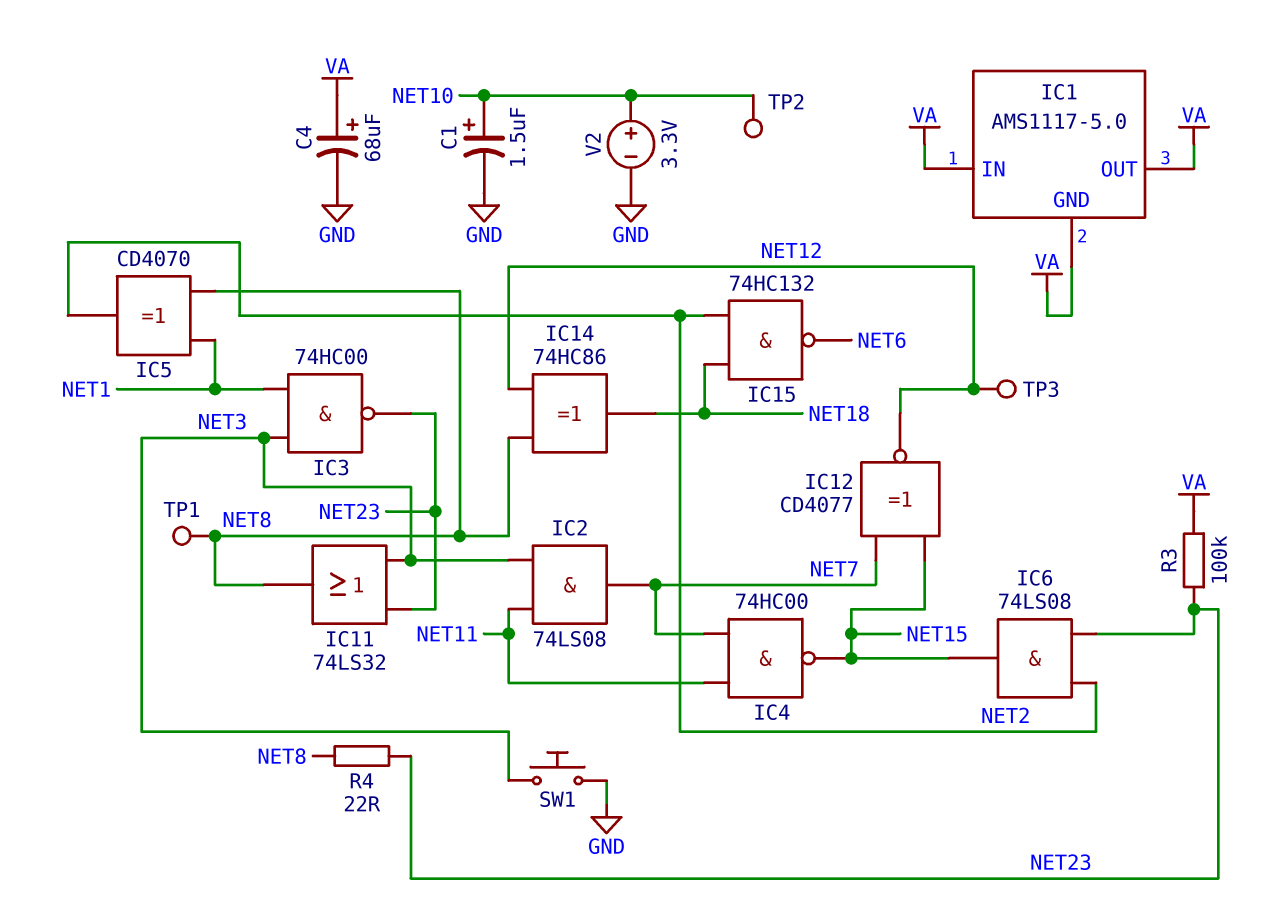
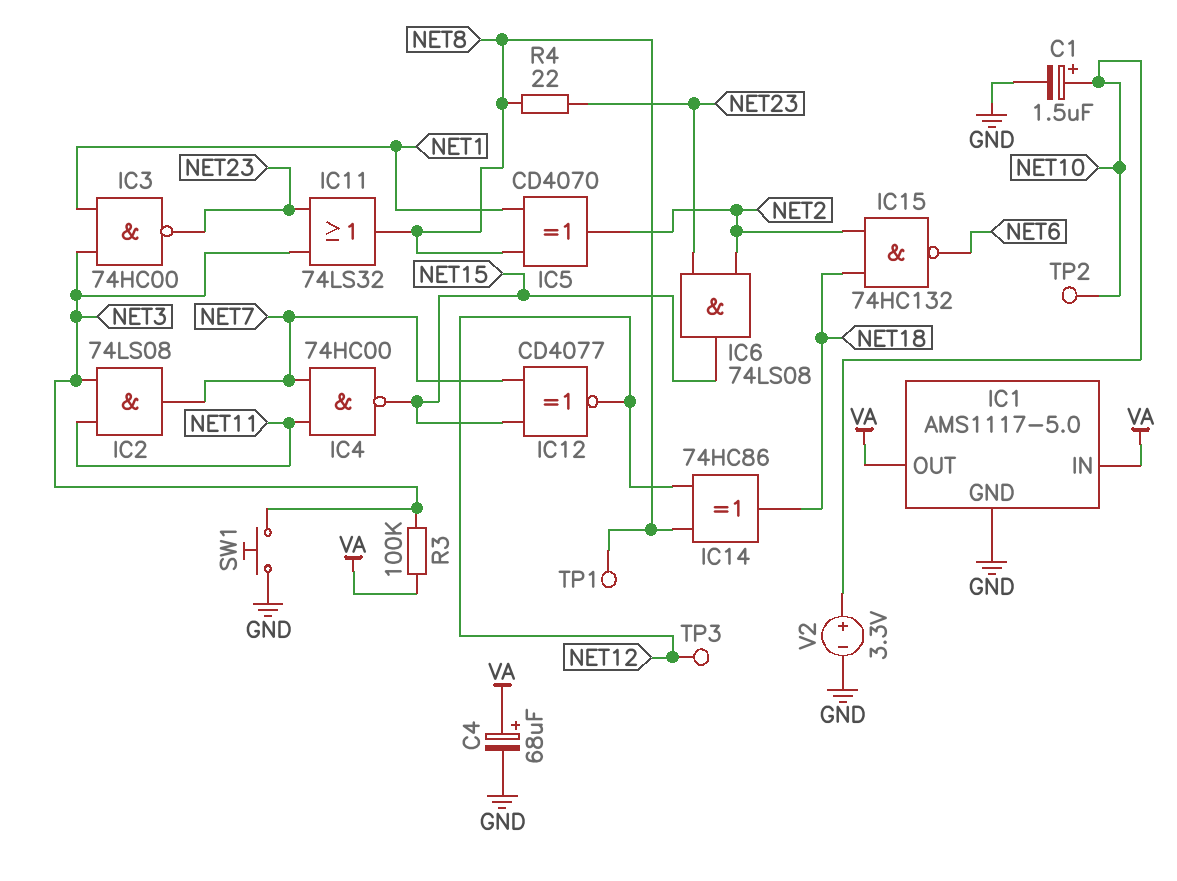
IC1 pin GND: VA -> GND
R3: 100k (NET23, VA) -> 100k (NET3, VA)

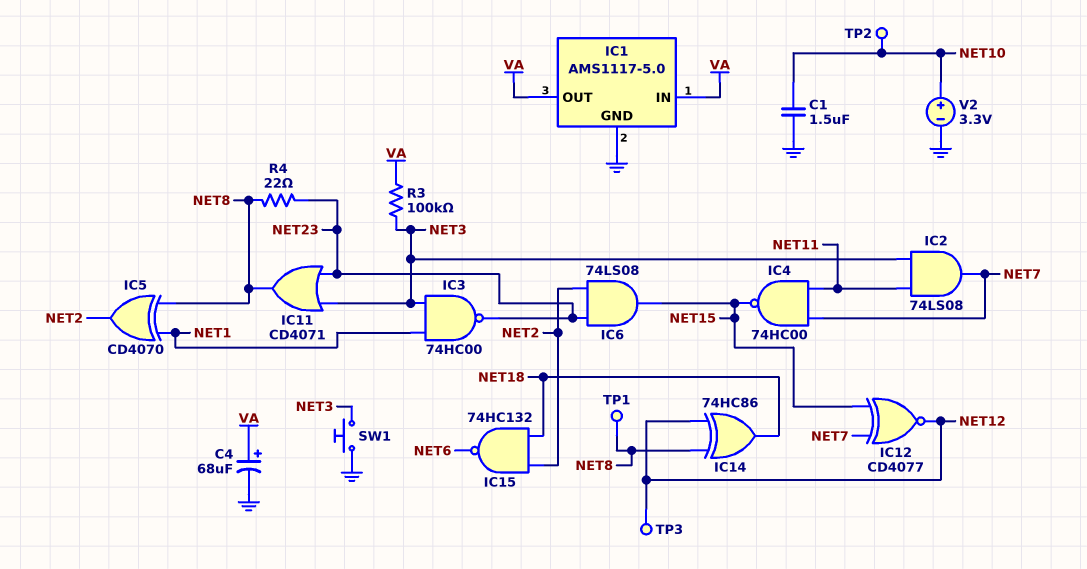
C1: 1.5uF (plus NET10, minus GND) -> 1.5uF (GND, NET10)
IC11: OR 74LS32 (in NET3, in NET23, out NET8) -> OR CD4071 (in NET3, in NET23, out NET8)

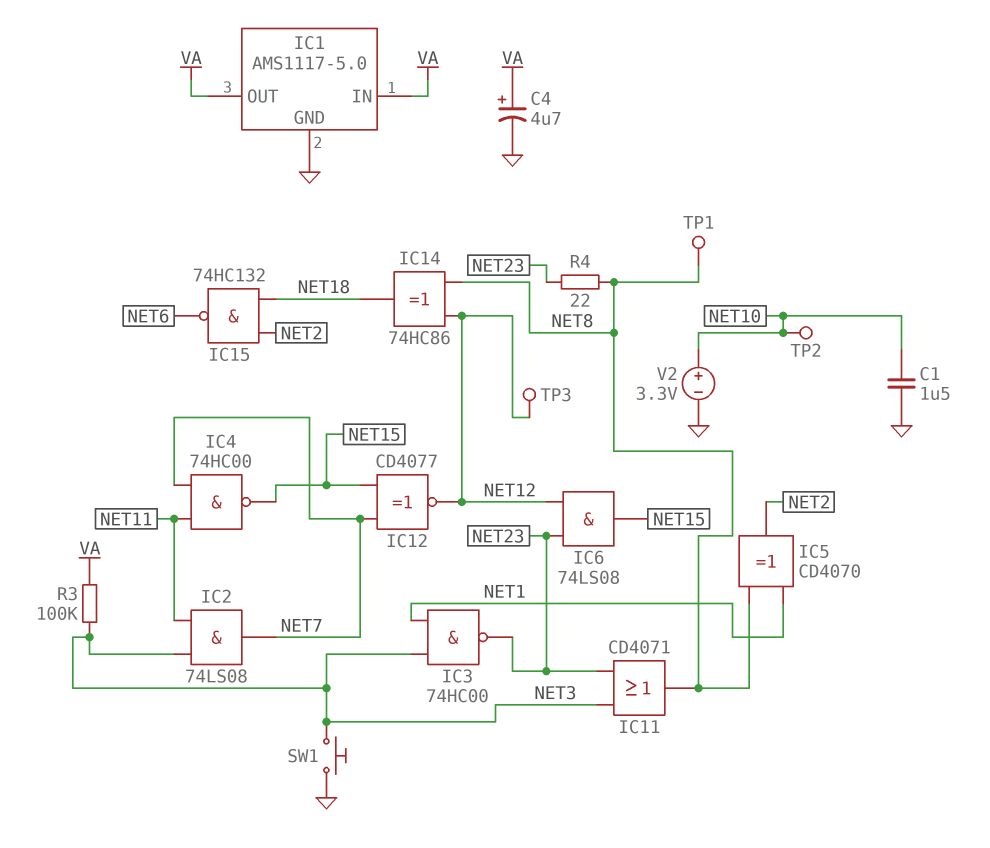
C4: 68uF (plus VA, minus GND) -> 4.7uF (plus VA, minus GND)
IC6: AND 74LS08 (in NET2, in NET23, out NET15) -> AND 74LS08 (in NET12, in NET23, out NET15)

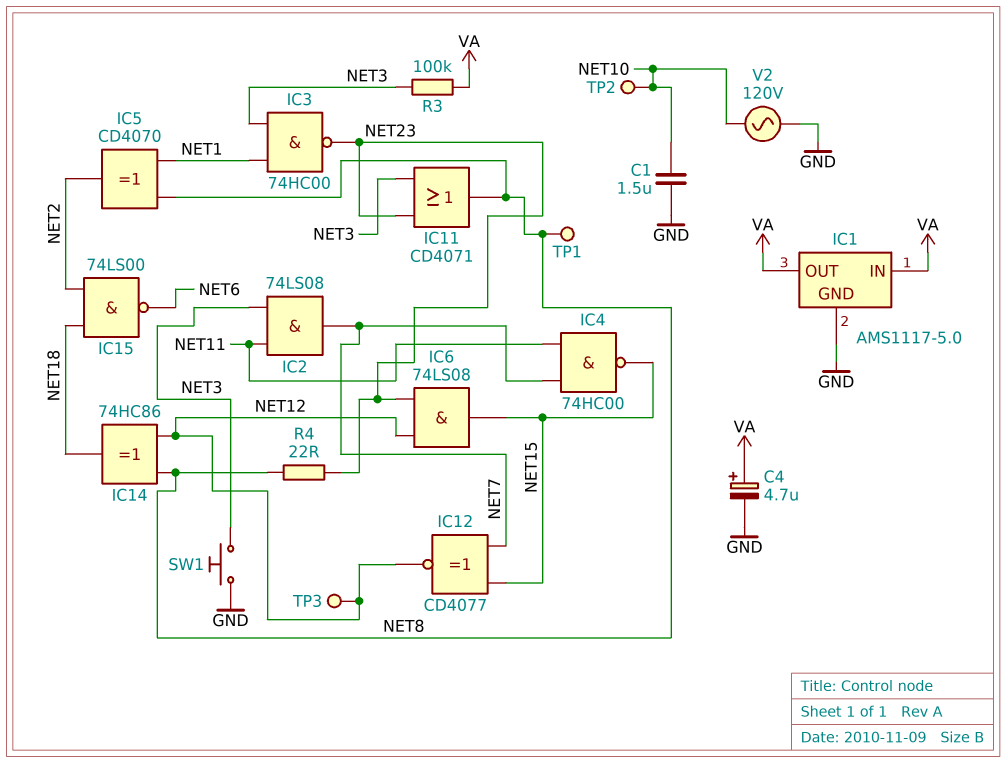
IC15: NAND 74HC132 (in NET2, in NET18, out NET6) -> NAND 74LS00 (in NET2, in NET18, out NET6)
V2: 3.3V (plus NET10, minus GND) -> AC 120V (GND, NET10)

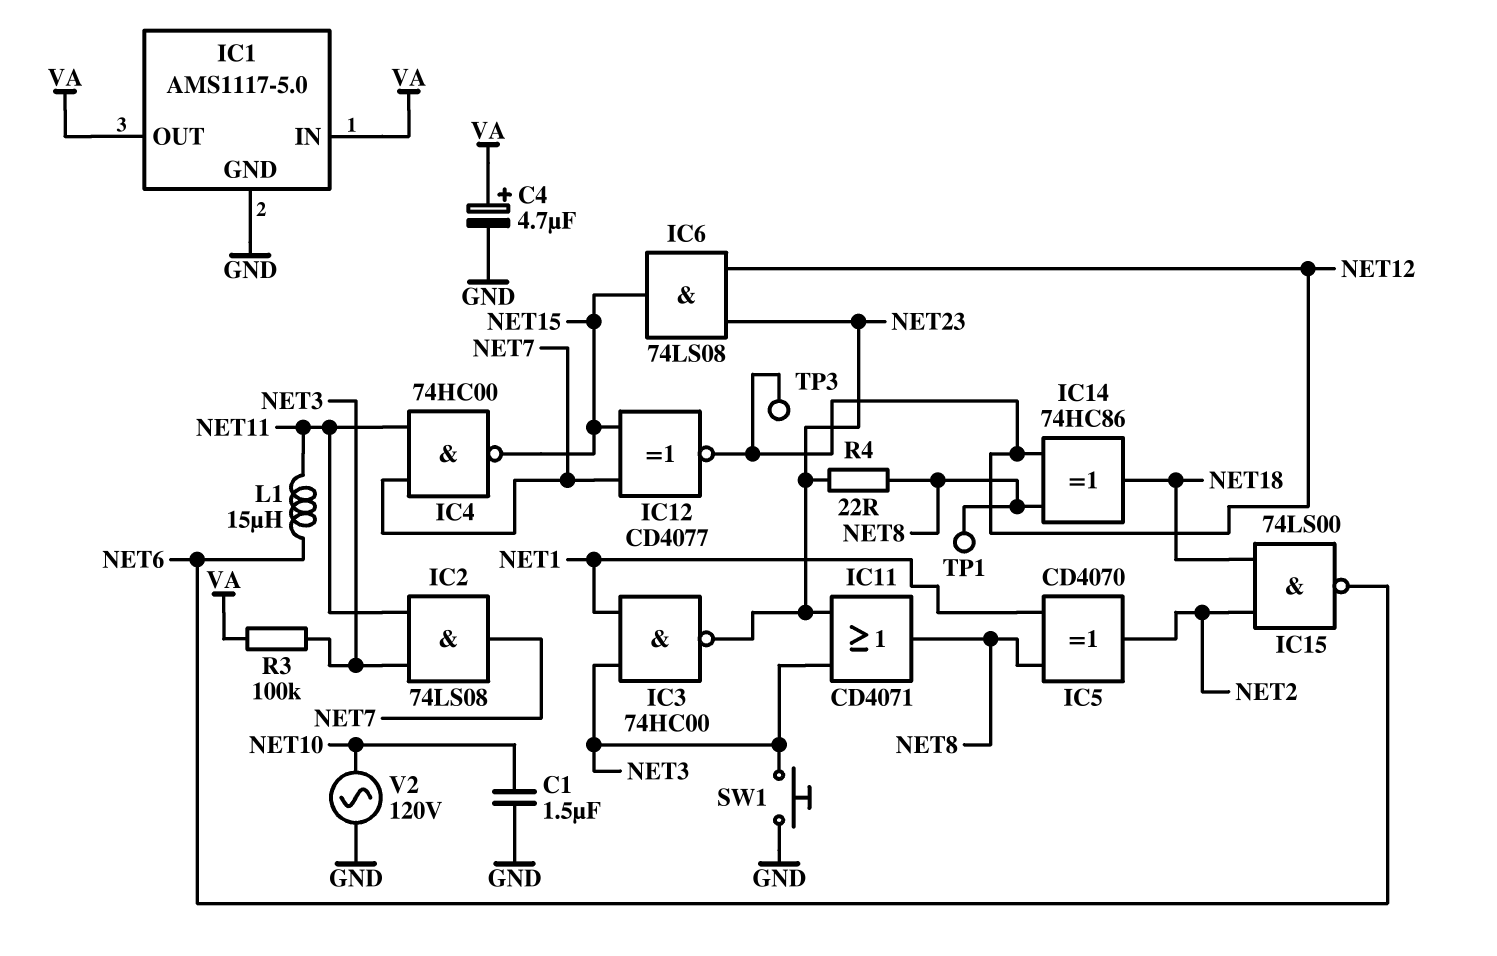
L1: none -> 15uH (NET6, NET11)
TP2: test point (NET10) -> none

